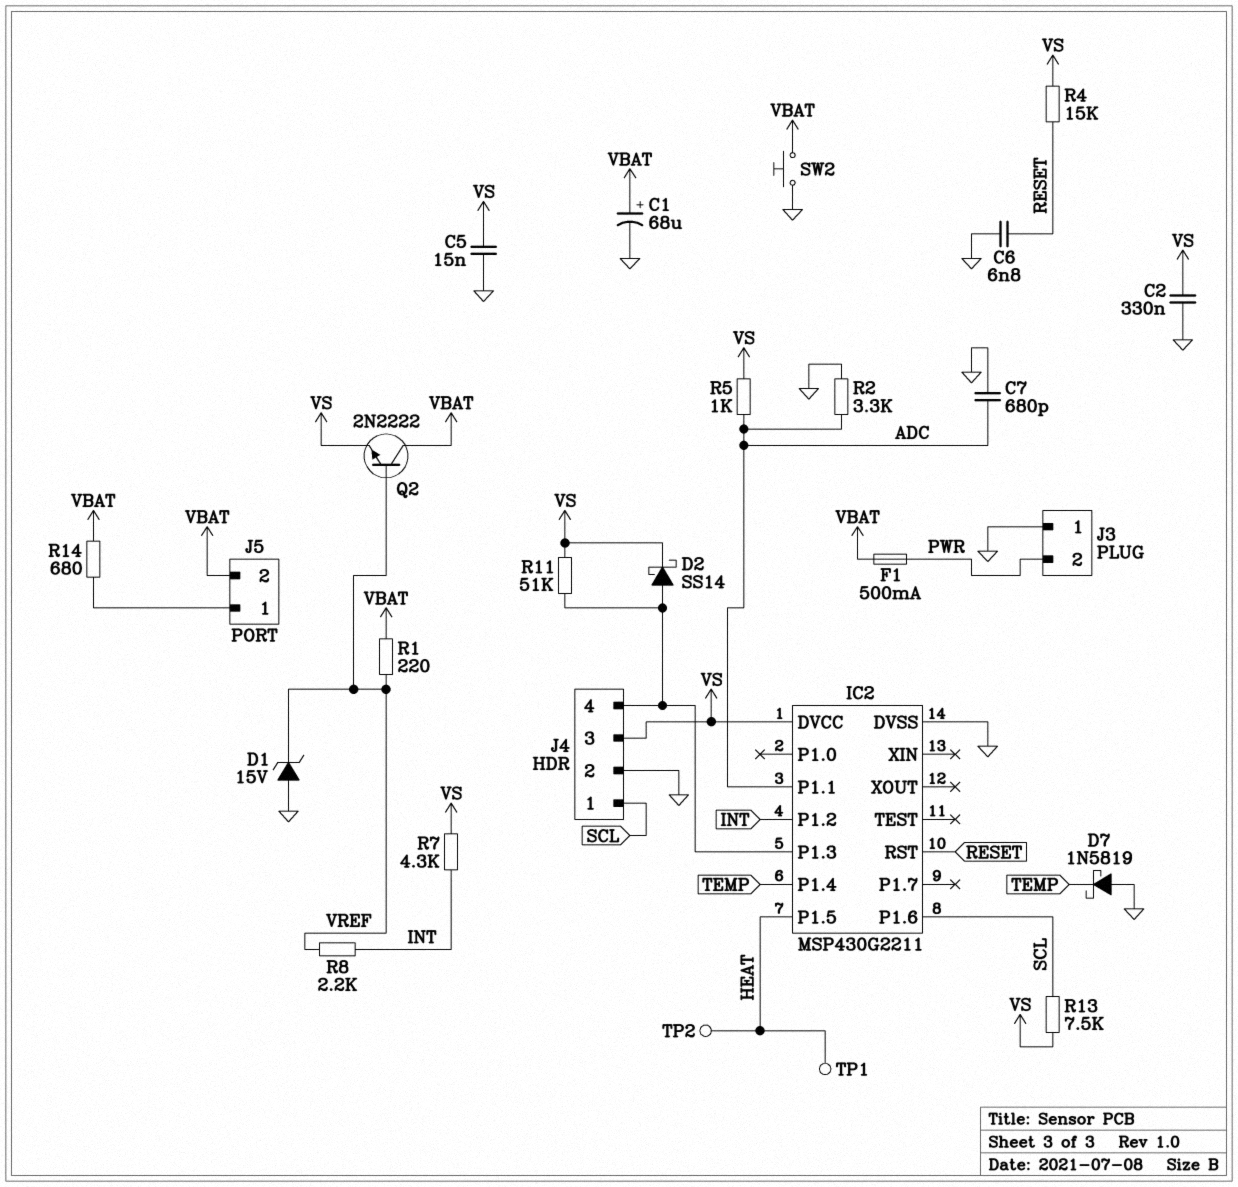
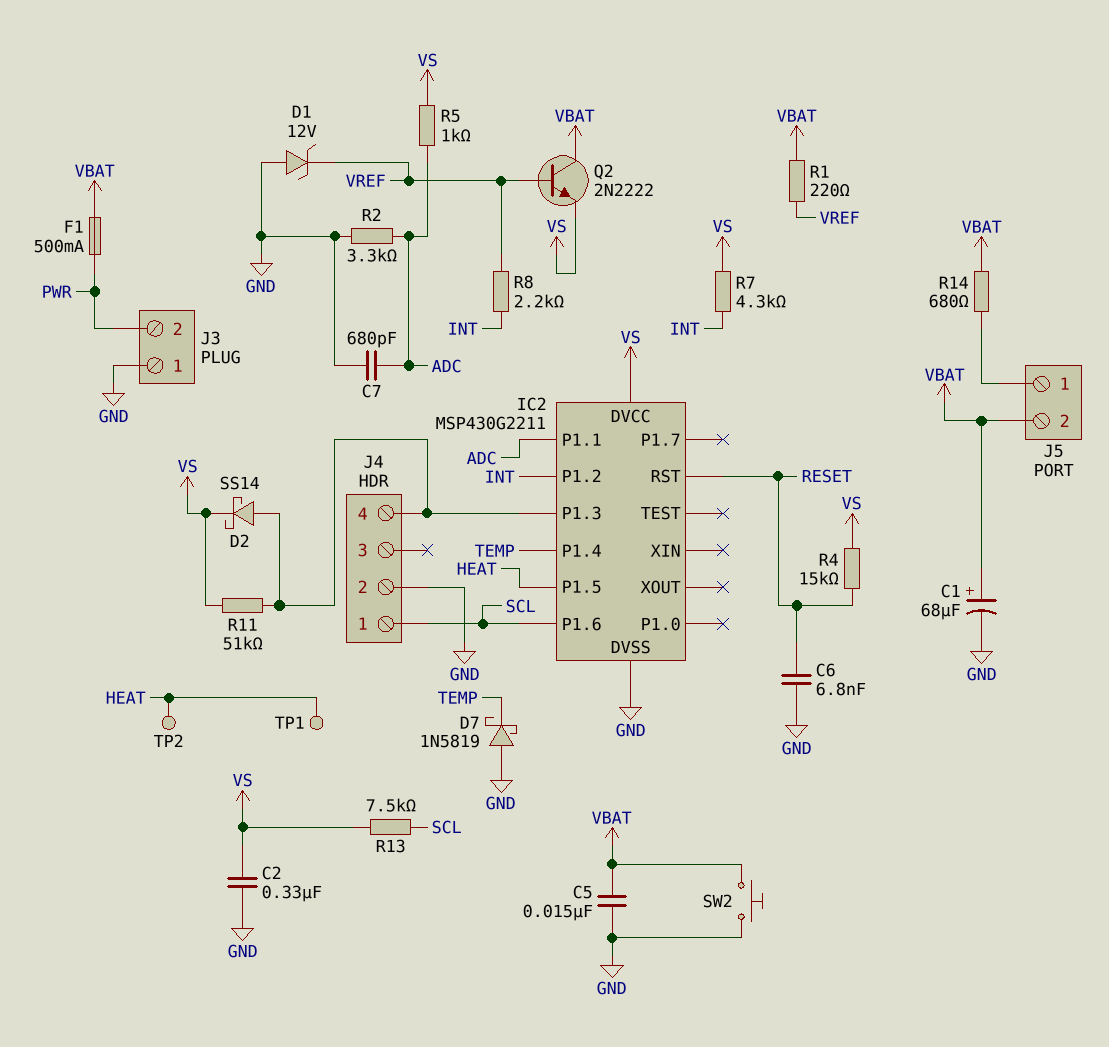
C5: 15nF (GND, VS) -> 15nF (GND, VBAT)
D1: zener 15V (A GND, K VREF) -> zener 12V (A GND, K VREF)
J4 pin 3: VS -> none

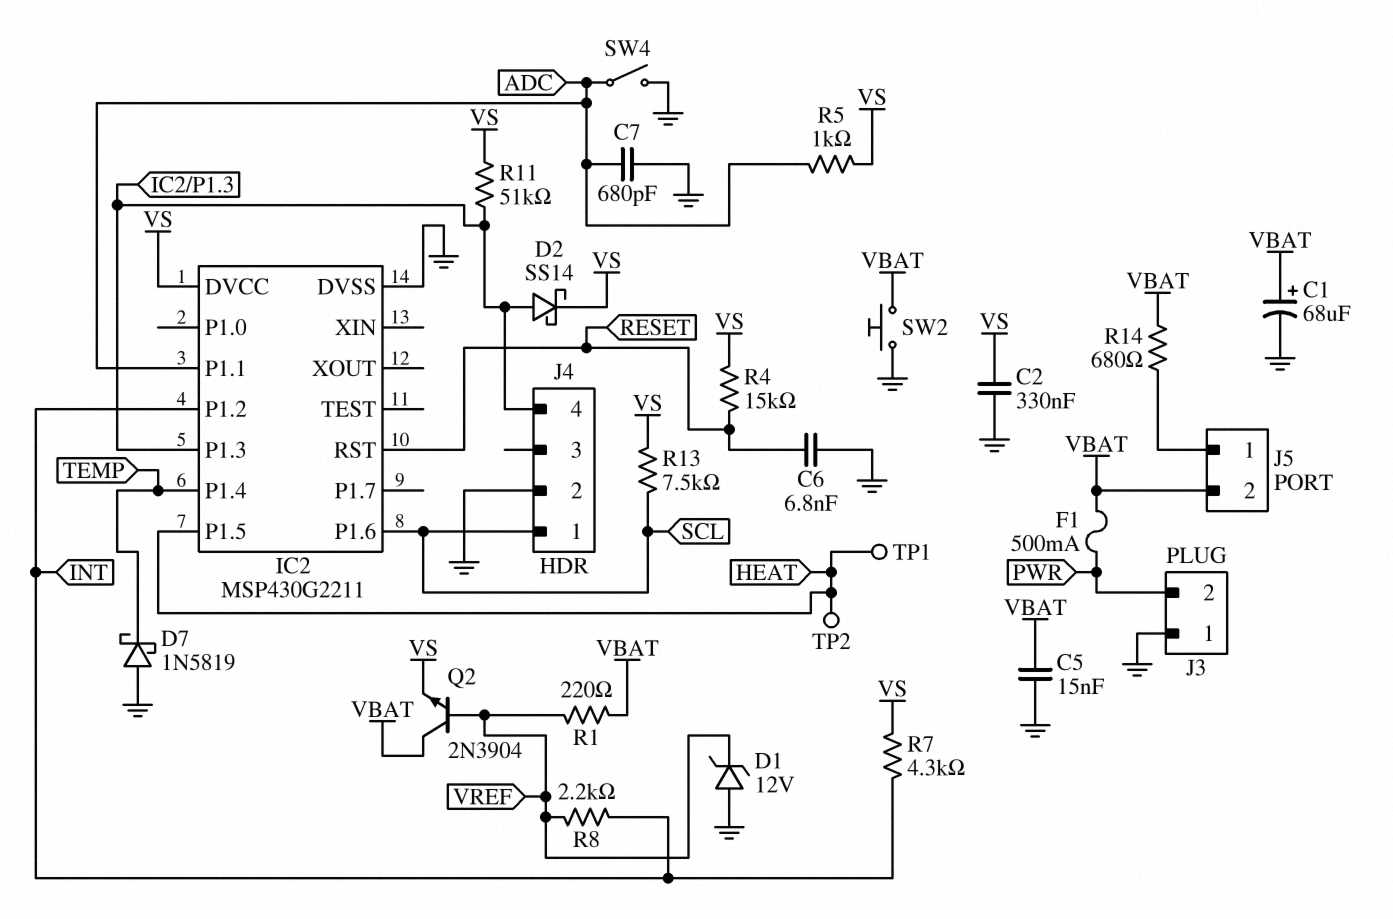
Q2: NPN 2N2222 (B VREF, C VBAT, E VS) -> NPN 2N3904 (B VREF, C VBAT, E VS)
R2: 3.3k (ADC, GND) -> none
SW4: none -> switch (ADC, GND)

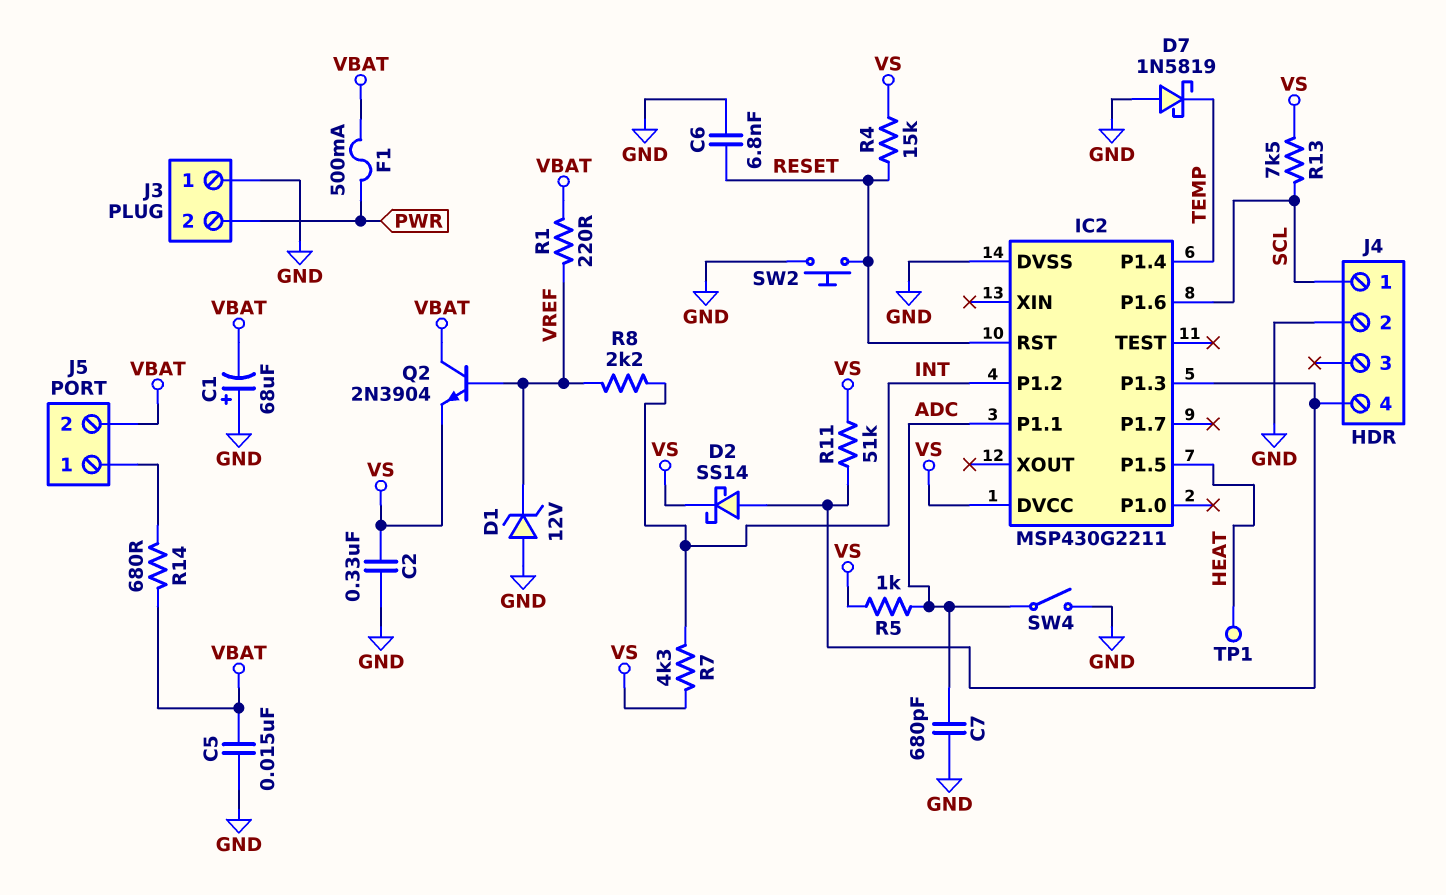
C1: 68uF (plus VBAT, minus GND) -> 68uF (plus GND, minus VBAT)
SW2: button (GND, VBAT) -> button (GND, RESET)
TP2: test point (HEAT) -> none

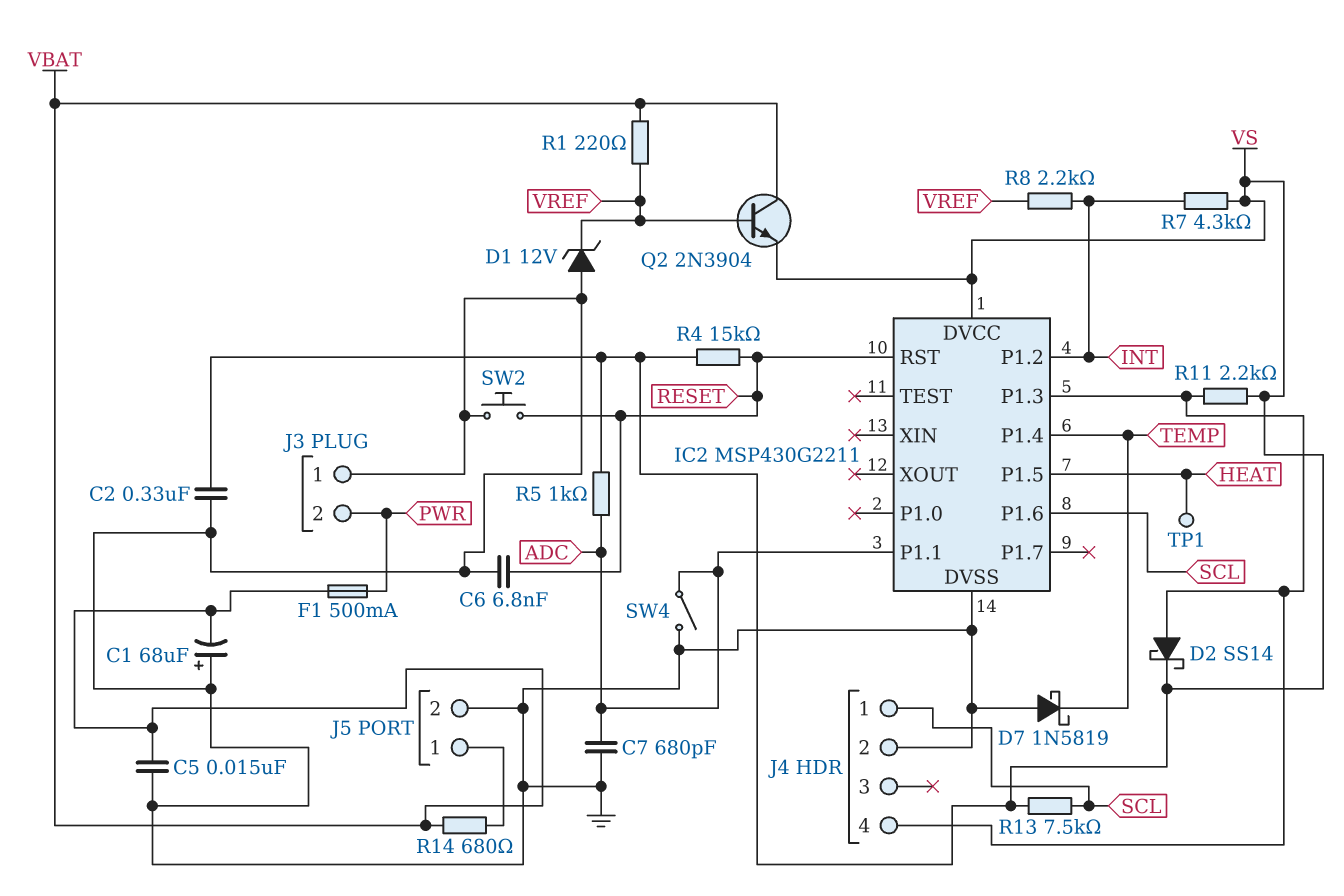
J5 pin 2: VBAT -> GND
R11: 51k (IC2/P1.3, VS) -> 2.2k (IC2/P1.3, VS)

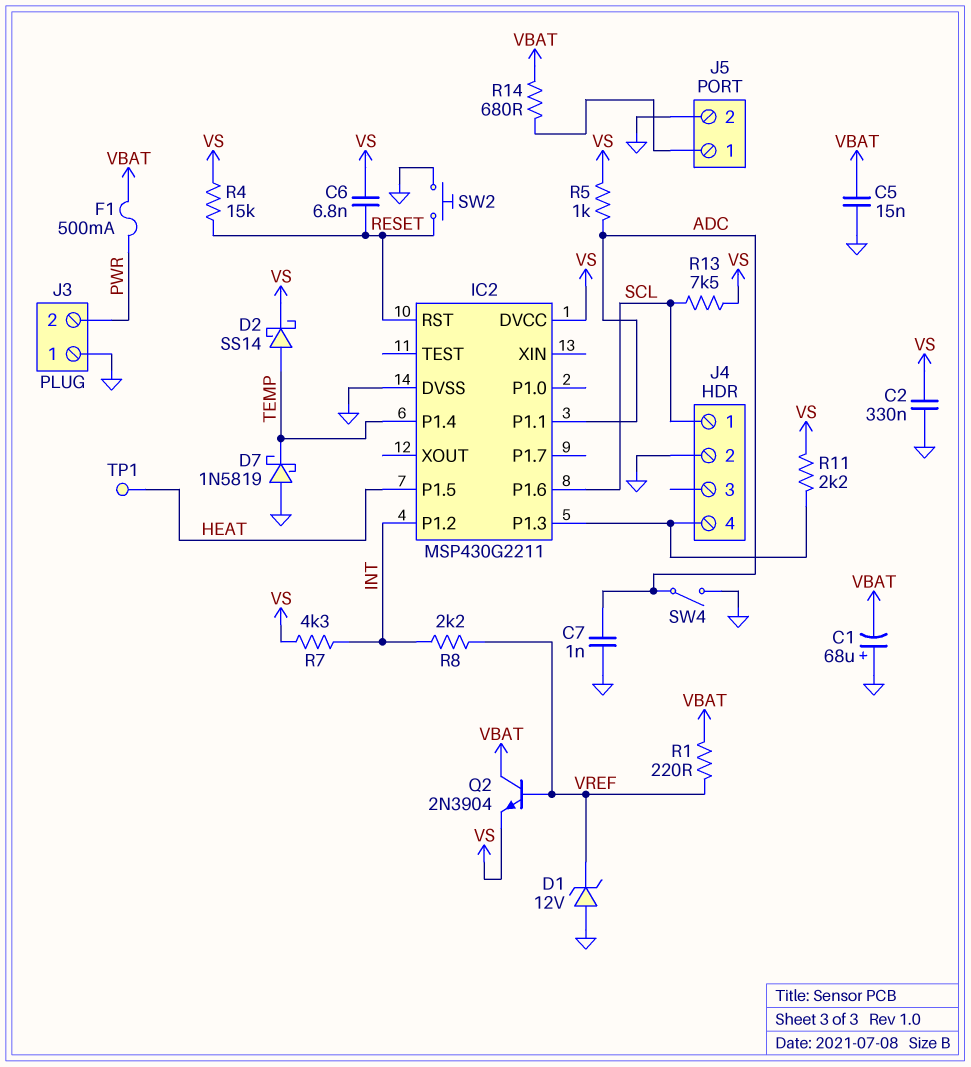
C6: 6.8nF (GND, RESET) -> 6.8nF (RESET, VS)
C7: 680pF (ADC, GND) -> 1nF (ADC, GND)
D2: schottky SS14 (A IC2/P1.3, K VS) -> schottky SS14 (A TEMP, K VS)

